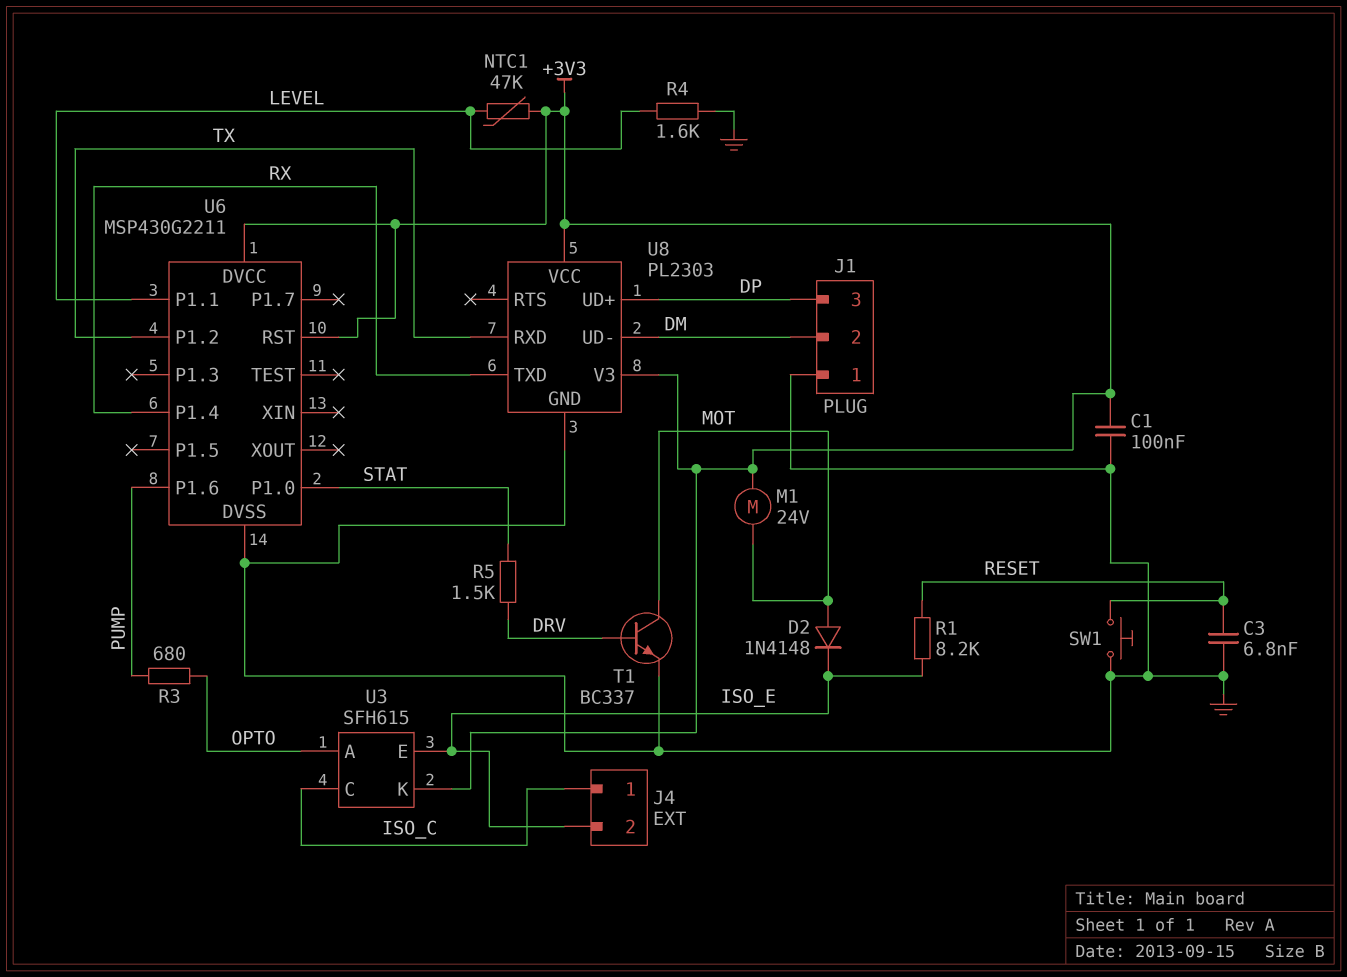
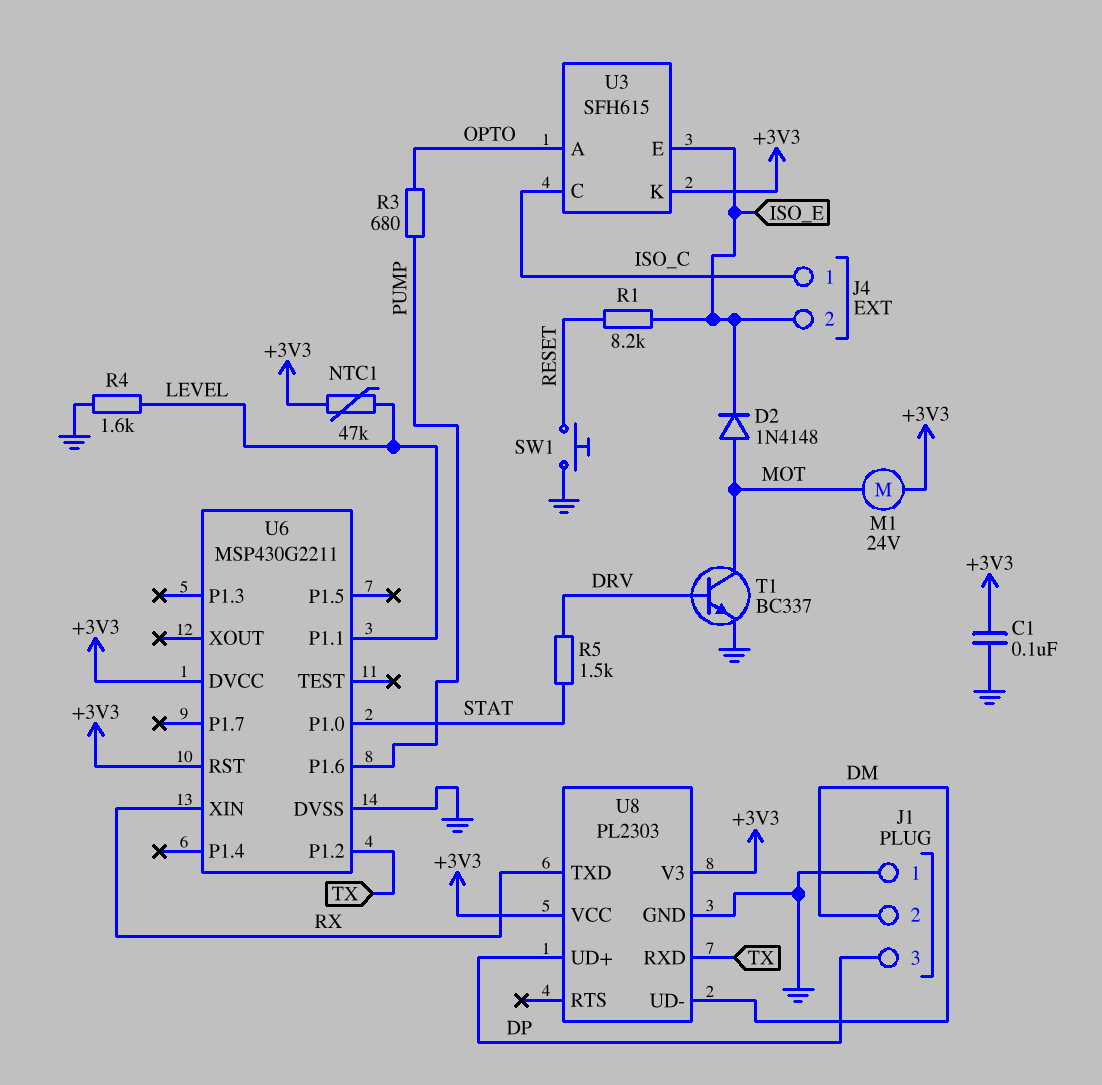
C3: 6.8nF (GND, RESET) -> none
U6 pin P1.4: RX -> none
U6 pin XIN: none -> RX

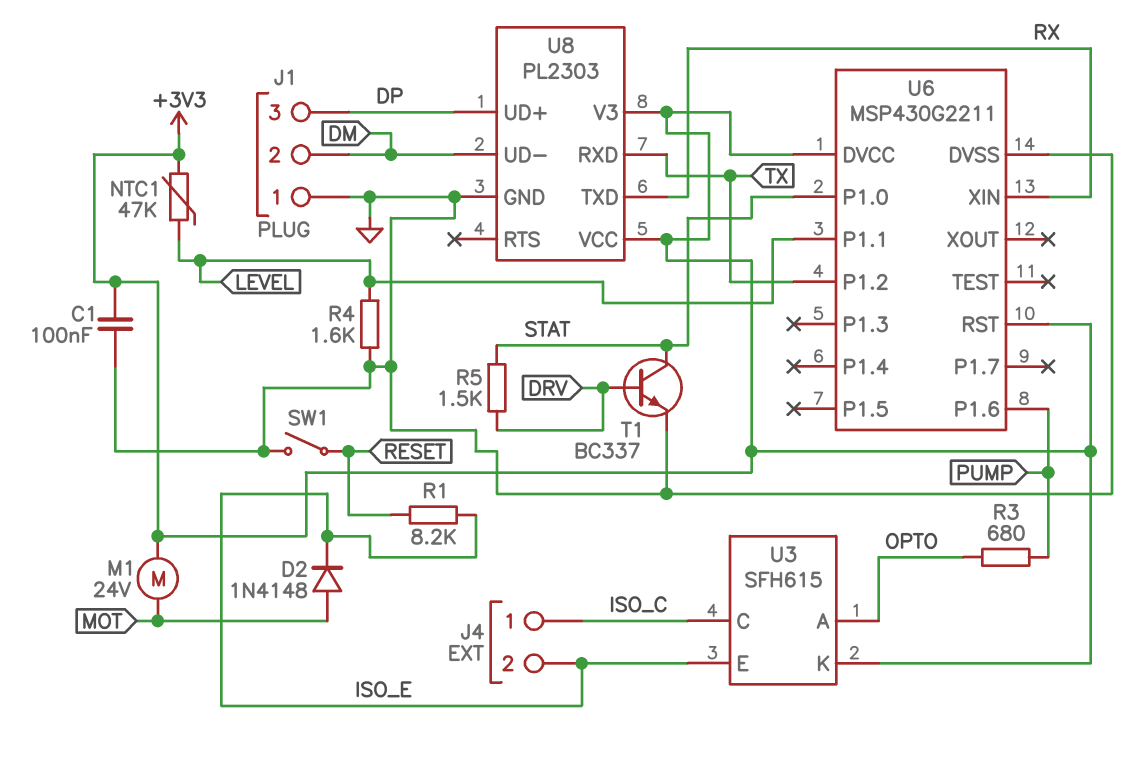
SW1: button (GND, RESET) -> switch (GND, RESET)
T1: NPN BC337 (B DRV, C MOT, E GND) -> NPN BC337 (B DRV, C STAT, E GND)

